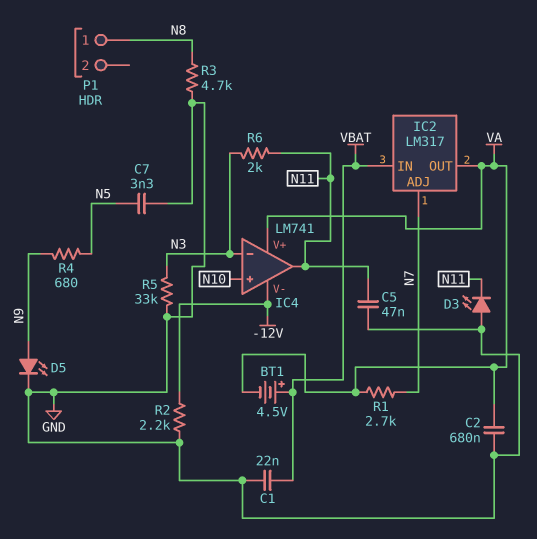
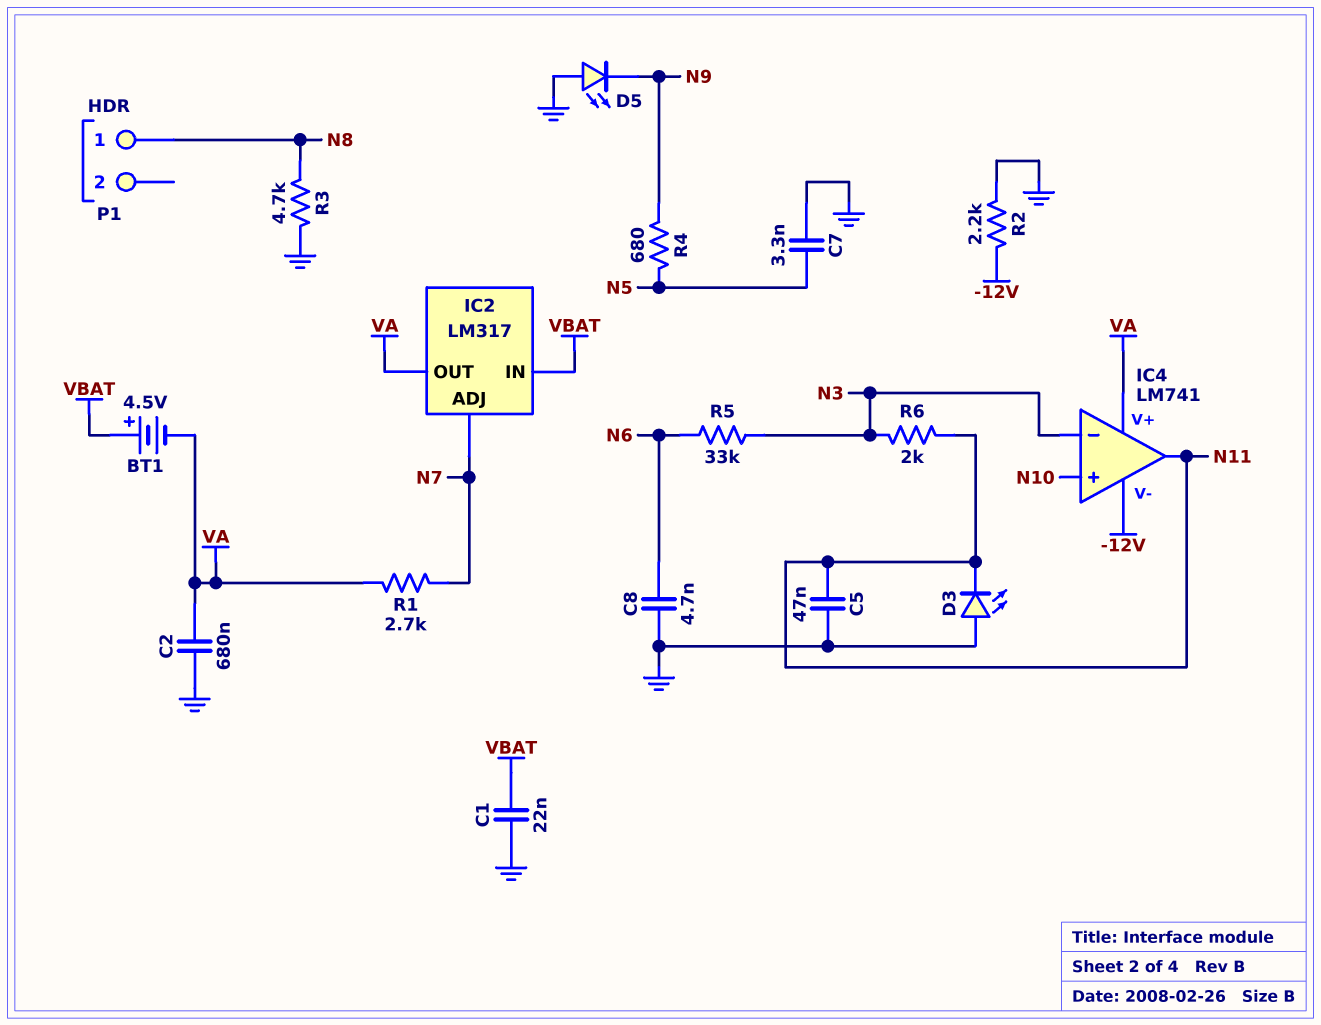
C8: none -> 4.7nF (GND, N6)
D5: LED (A N9, K GND) -> LED (A GND, K N9)
R5: 33k (GND, N3) -> 33k (N3, N6)

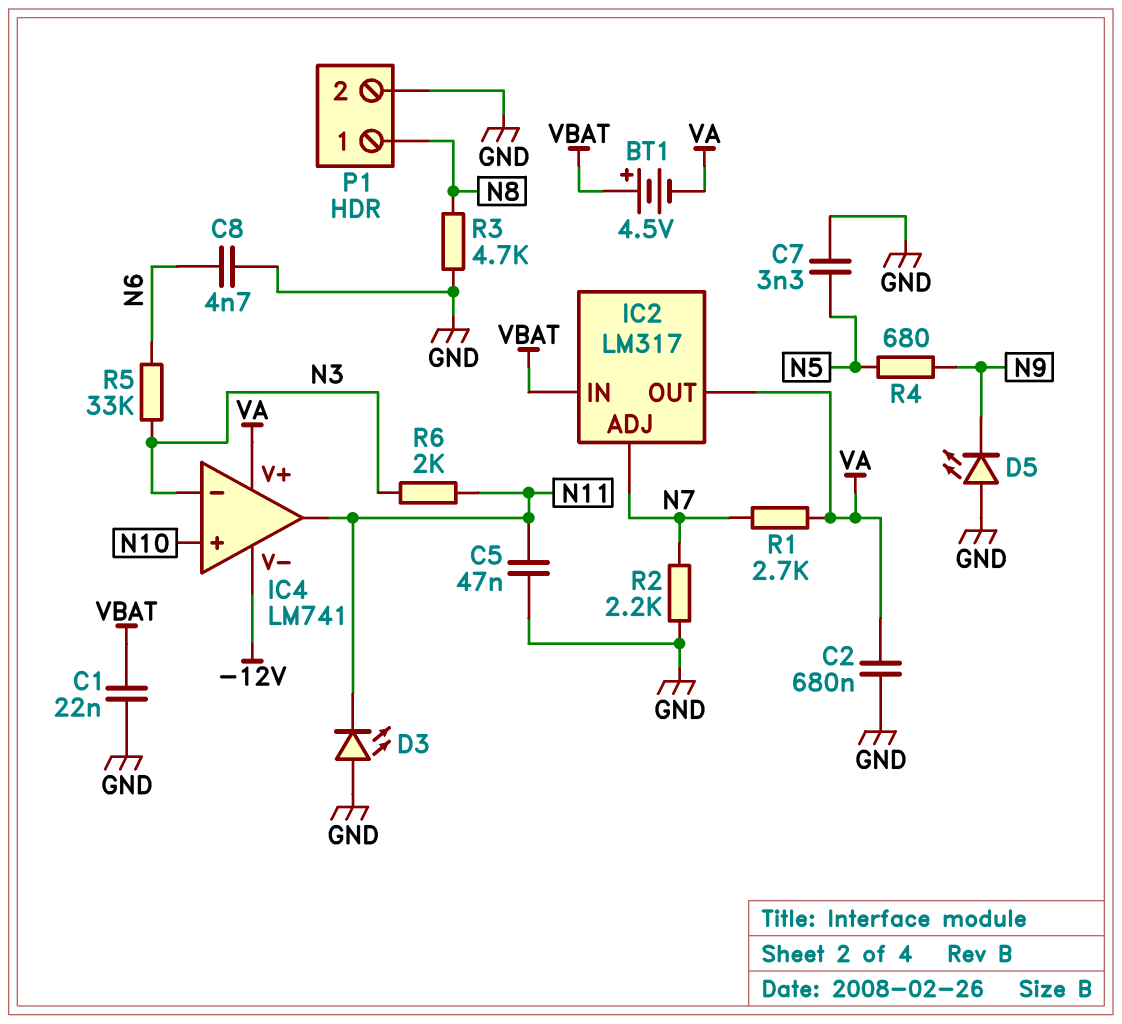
P1 pin 2: none -> GND
R2: 2.2k (-12V, GND) -> 2.2k (GND, N7)

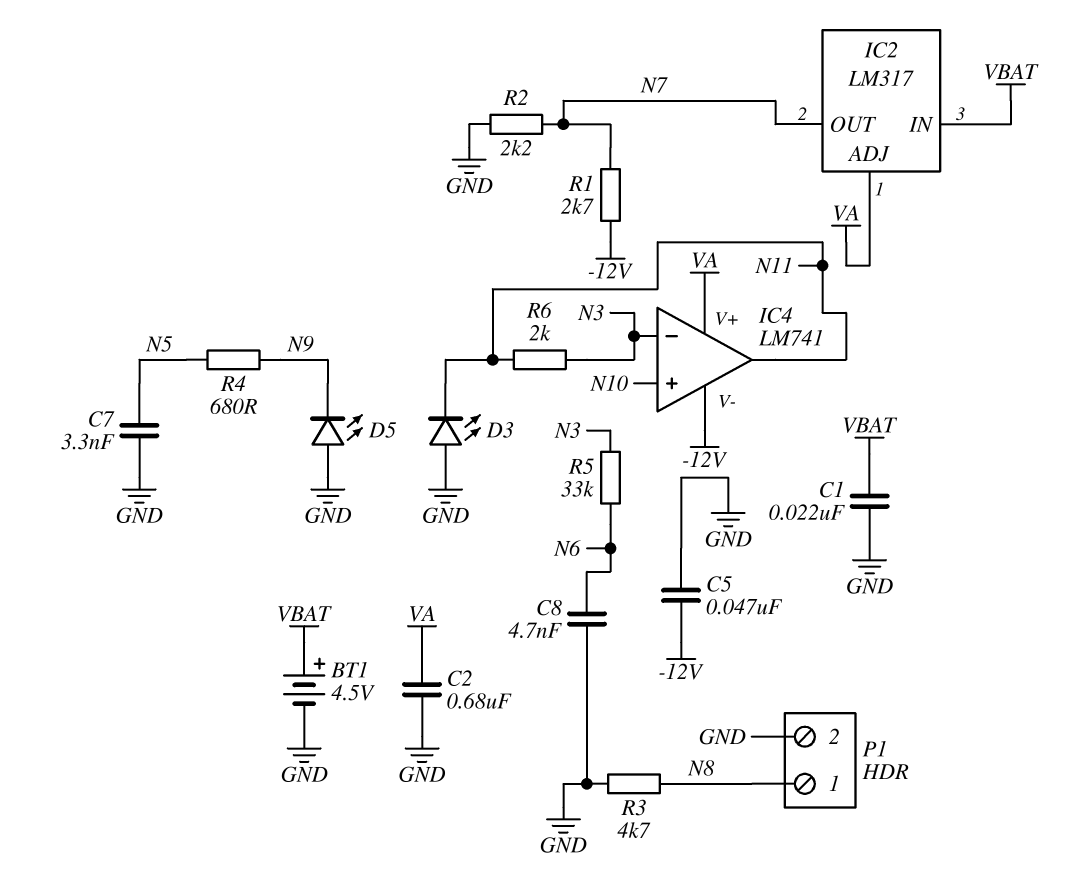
BT1: 4.5V (plus VBAT, minus VA) -> 4.5V (plus VBAT, minus GND)
C5: 47nF (GND, N11) -> 47nF (-12V, GND)
IC2 pin ADJ: N7 -> VA
IC2 pin OUT: VA -> N7
R1: 2.7k (N7, VA) -> 2.7k (-12V, N7)

